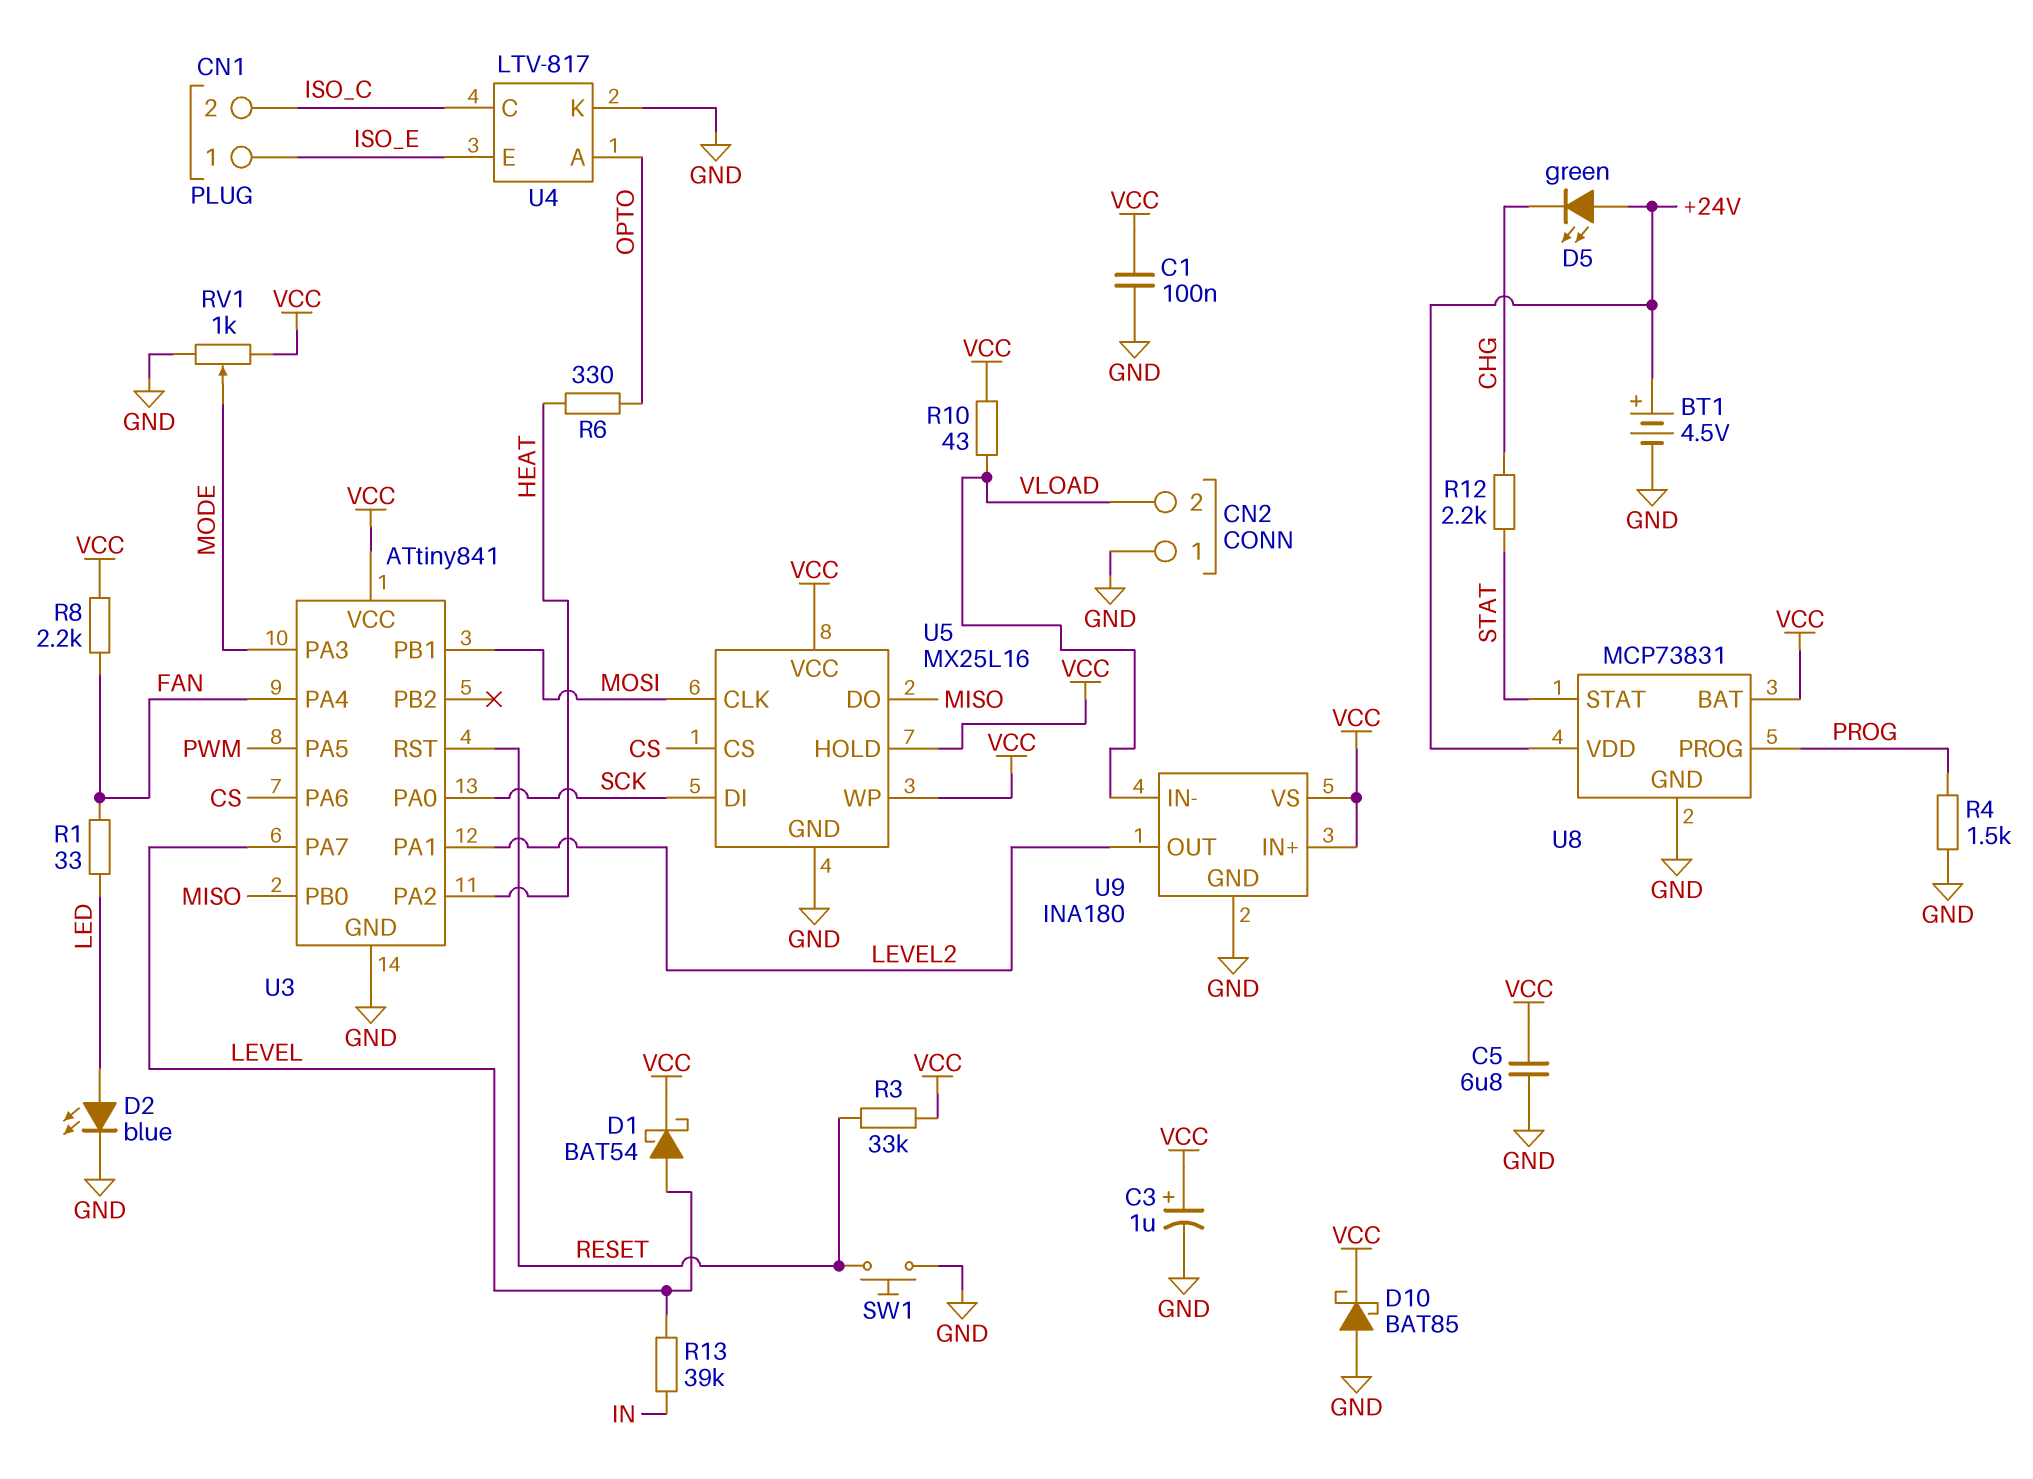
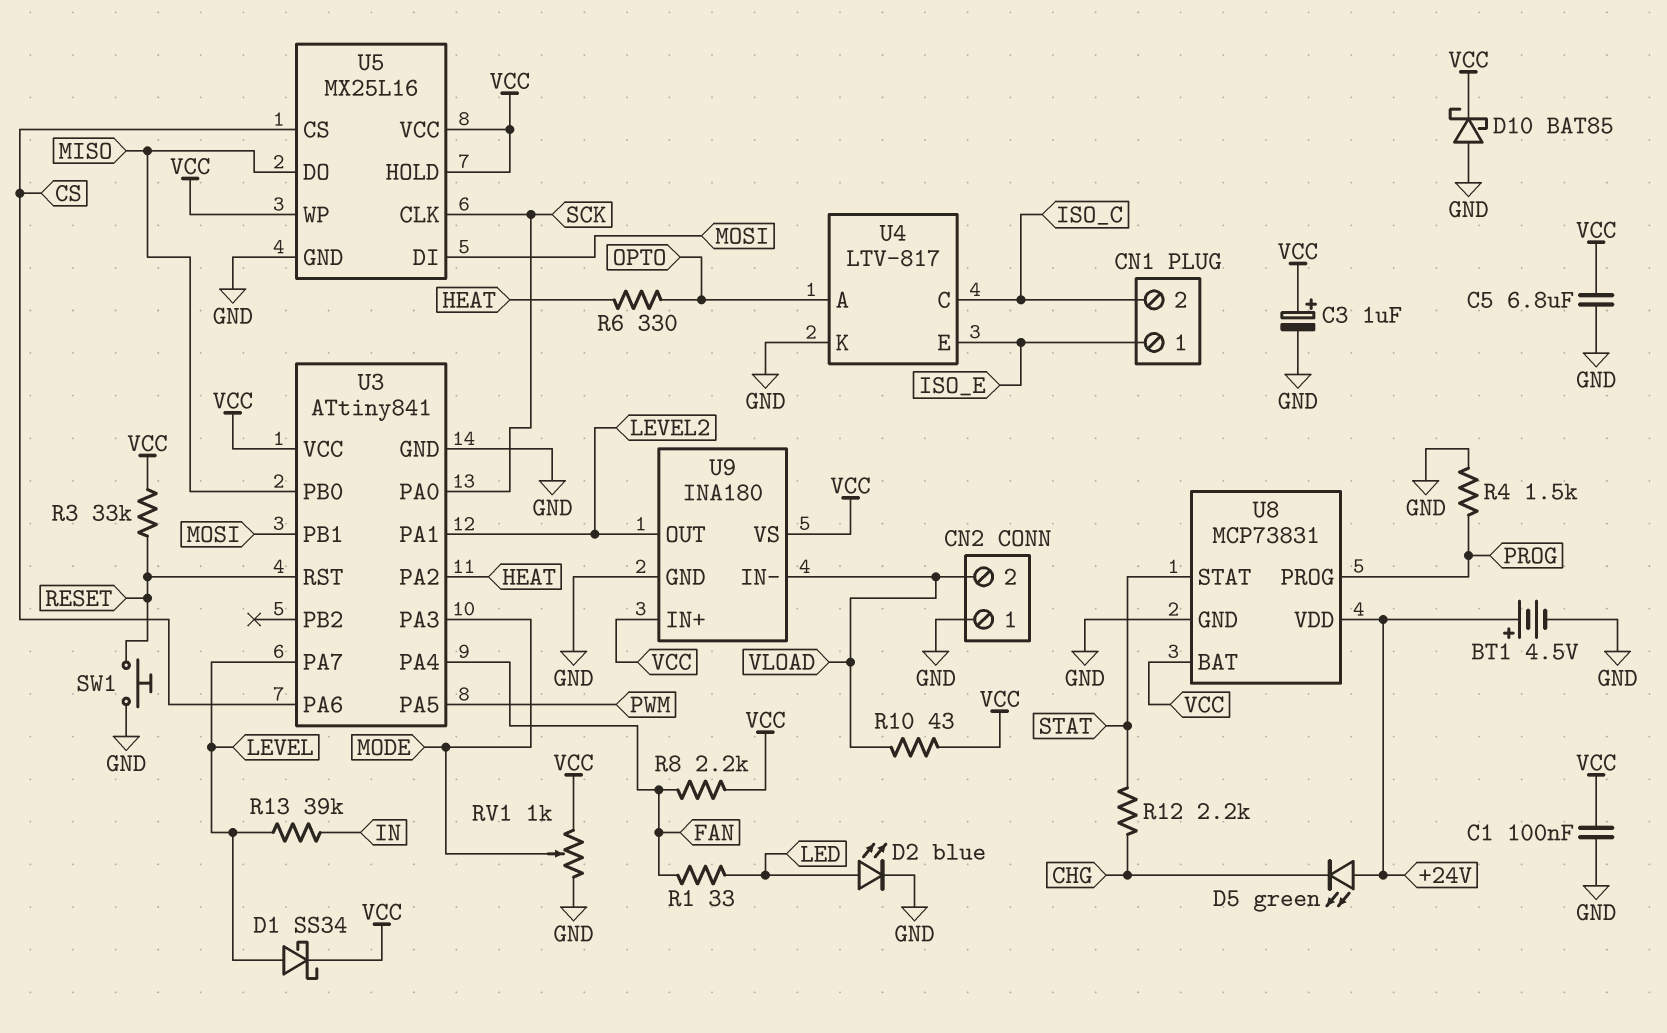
D1: schottky BAT54 (A LEVEL, K VCC) -> schottky SS34 (A LEVEL, K VCC)
U5 pin CLK: MOSI -> SCK
U5 pin DI: SCK -> MOSI

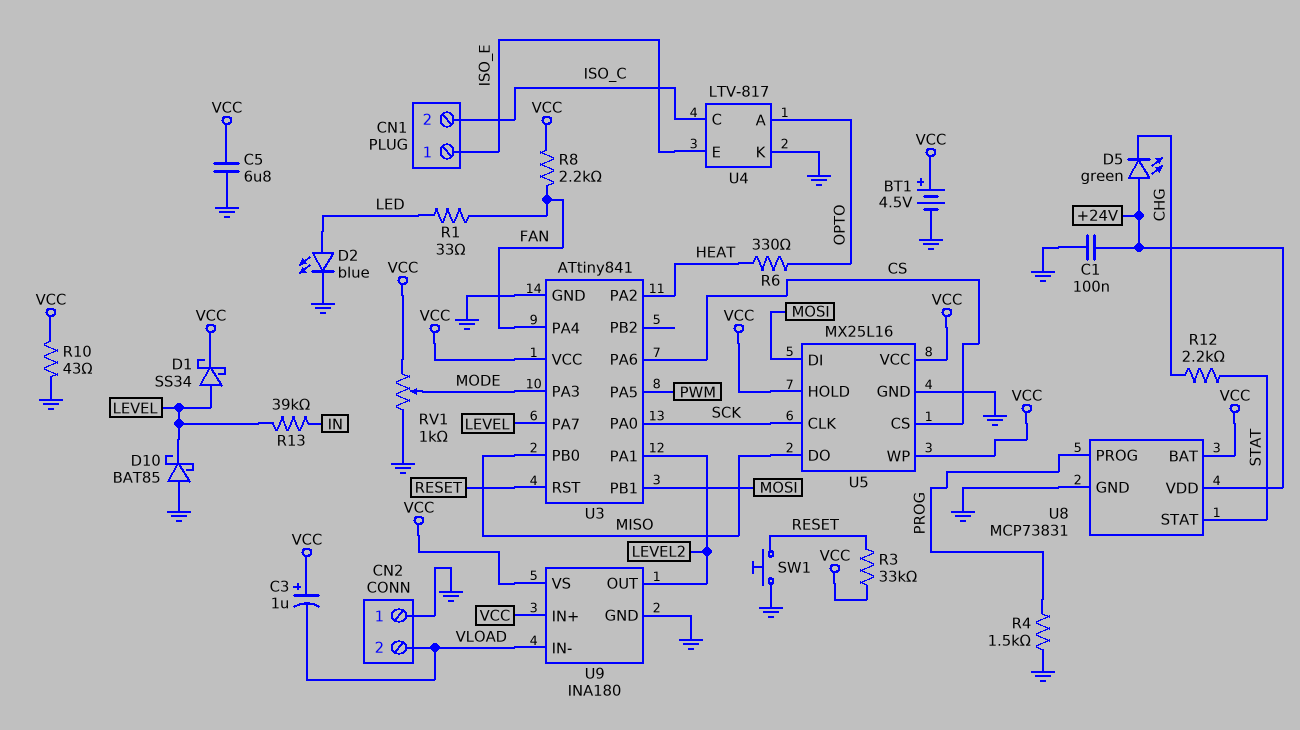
BT1: 4.5V (plus +24V, minus GND) -> 4.5V (plus VCC, minus GND)
C1: 100nF (GND, VCC) -> 100nF (+24V, GND)
C3: 1uF (plus VCC, minus GND) -> 1uF (plus VCC, minus VLOAD)
D10: schottky BAT85 (A GND, K VCC) -> schottky BAT85 (A GND, K LEVEL)
R10: 43 (VCC, VLOAD) -> 43 (GND, VCC)

